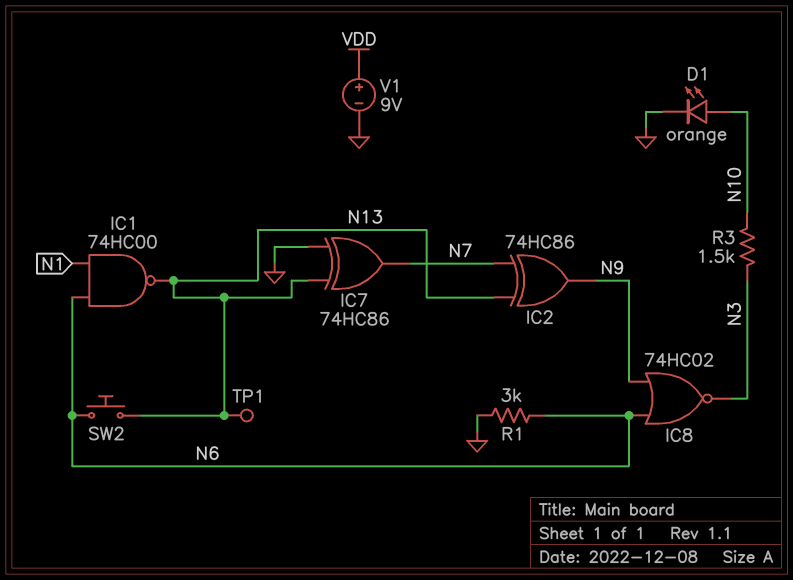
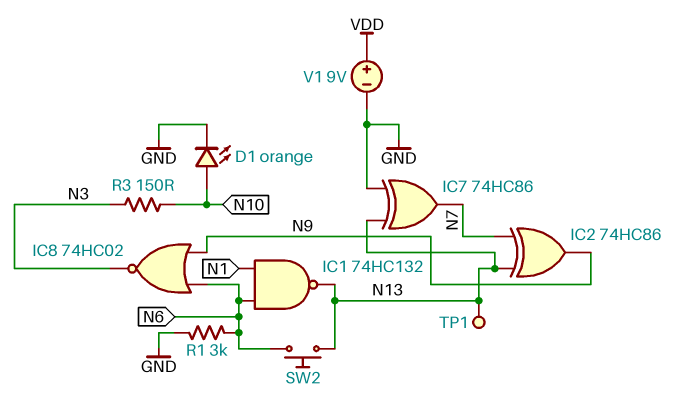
IC1: NAND 74HC00 (in N1, in N6, out N13) -> NAND 74HC132 (in N1, in N6, out N13)
R3: 1.5k (N3, N10) -> 150 (N3, N10)

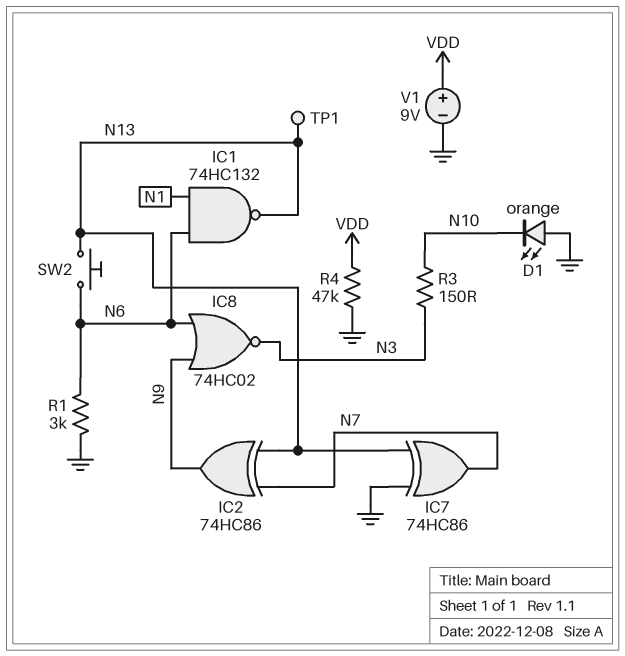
D1: LED orange (A N10, K GND) -> LED orange (A GND, K N10)
R4: none -> 47k (GND, VDD)

